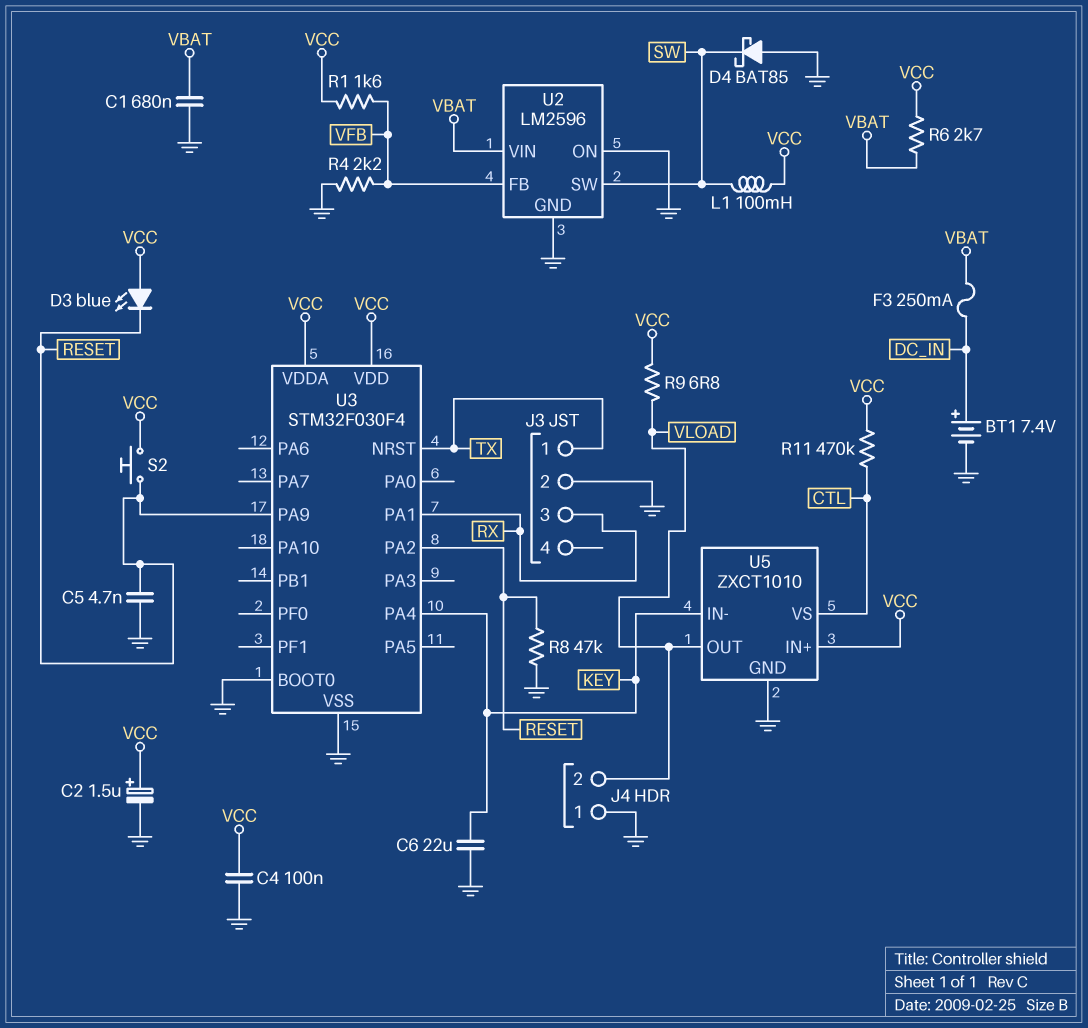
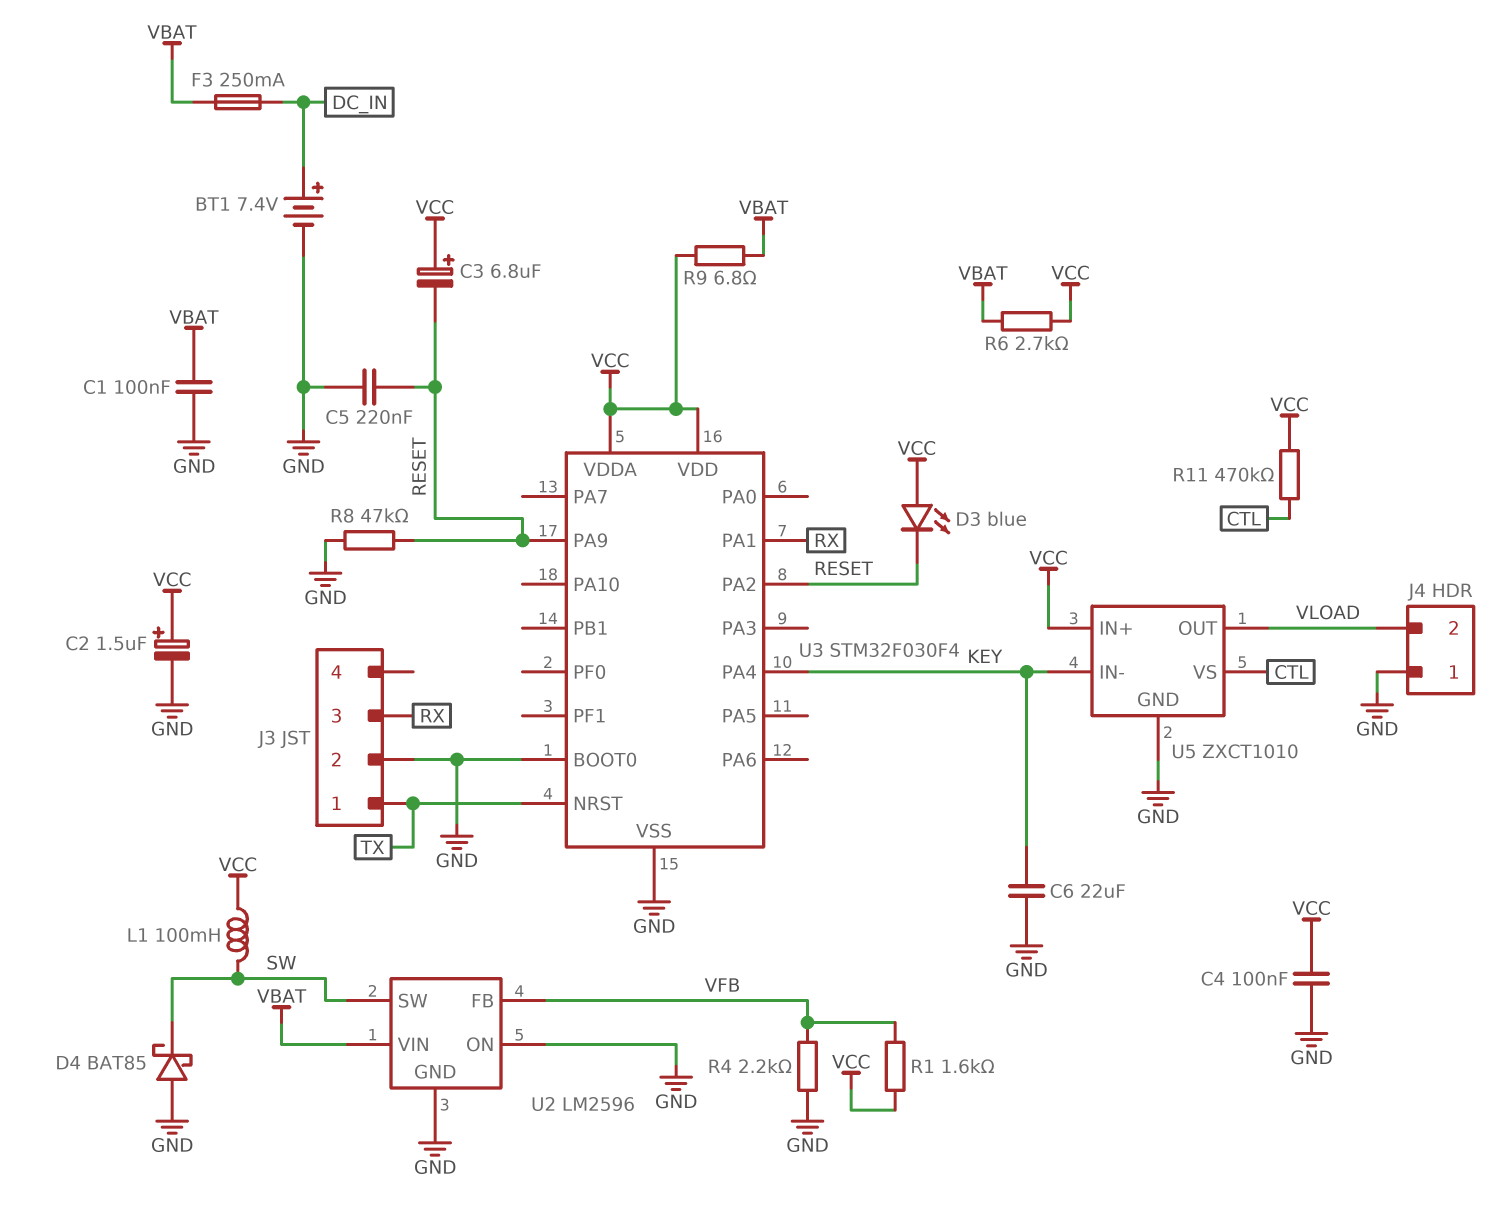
C1: 680nF (GND, VBAT) -> 100nF (GND, VBAT)
C3: none -> 6.8uF (plus VCC, minus RESET)
C5: 4.7nF (GND, RESET) -> 220nF (GND, RESET)
R9: 6.8 (VCC, VLOAD) -> 6.8 (VBAT, VCC)
S2: button (RESET, VCC) -> none

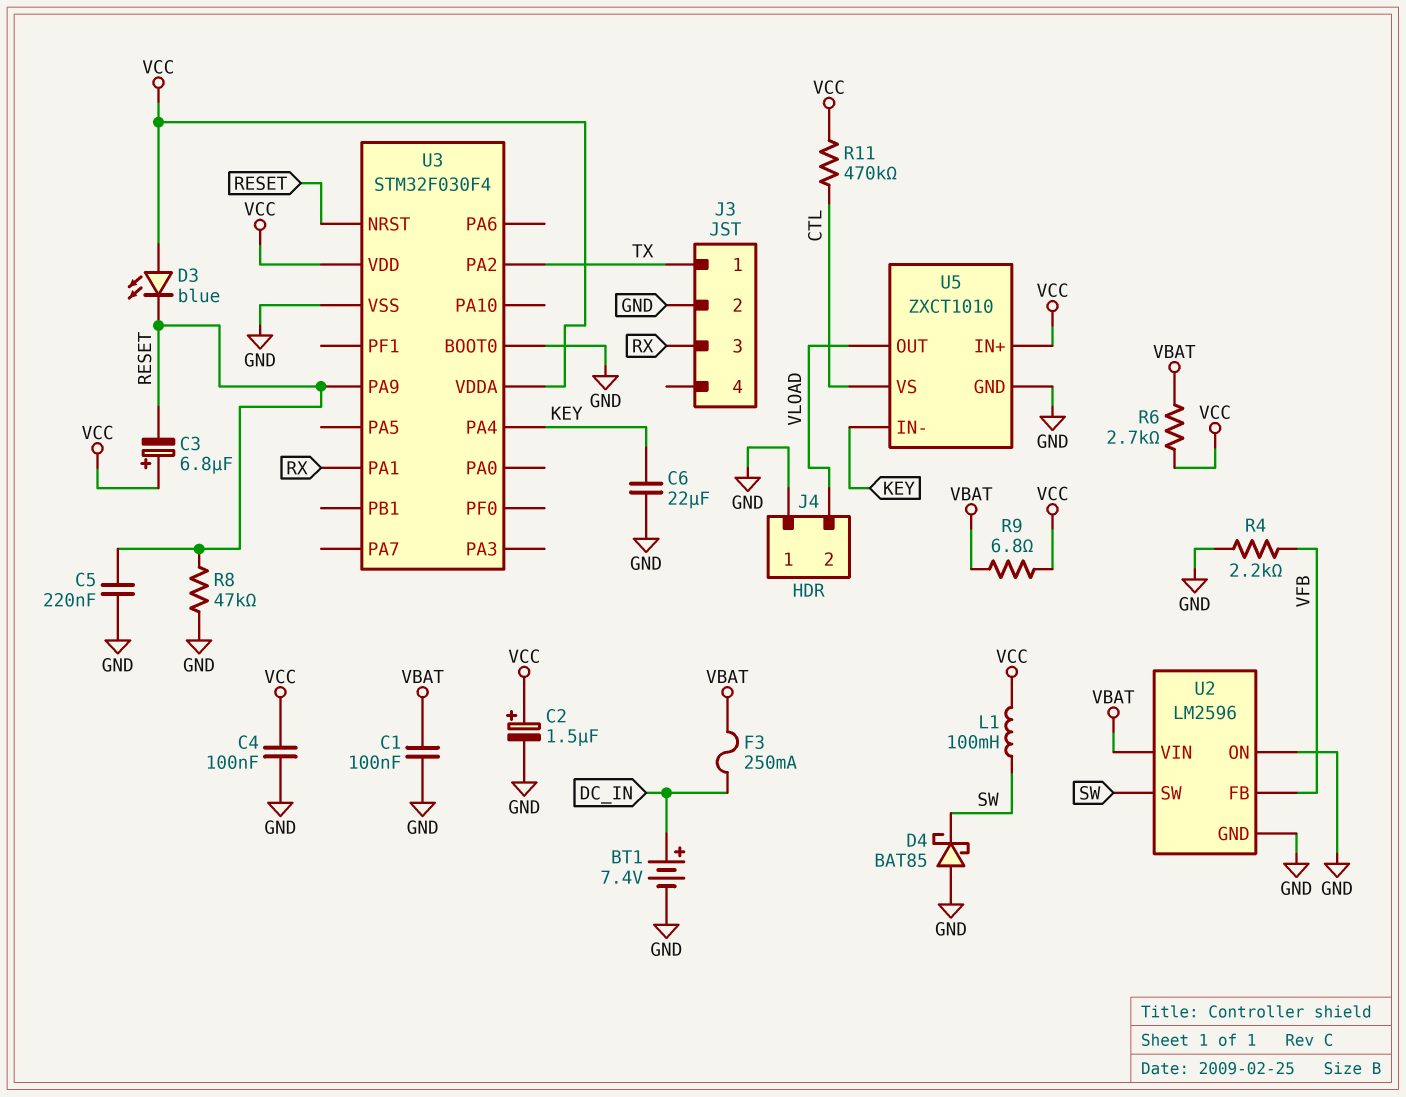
R1: 1.6k (VCC, VFB) -> none
U3 pin NRST: TX -> RESET
U3 pin PA2: RESET -> TX

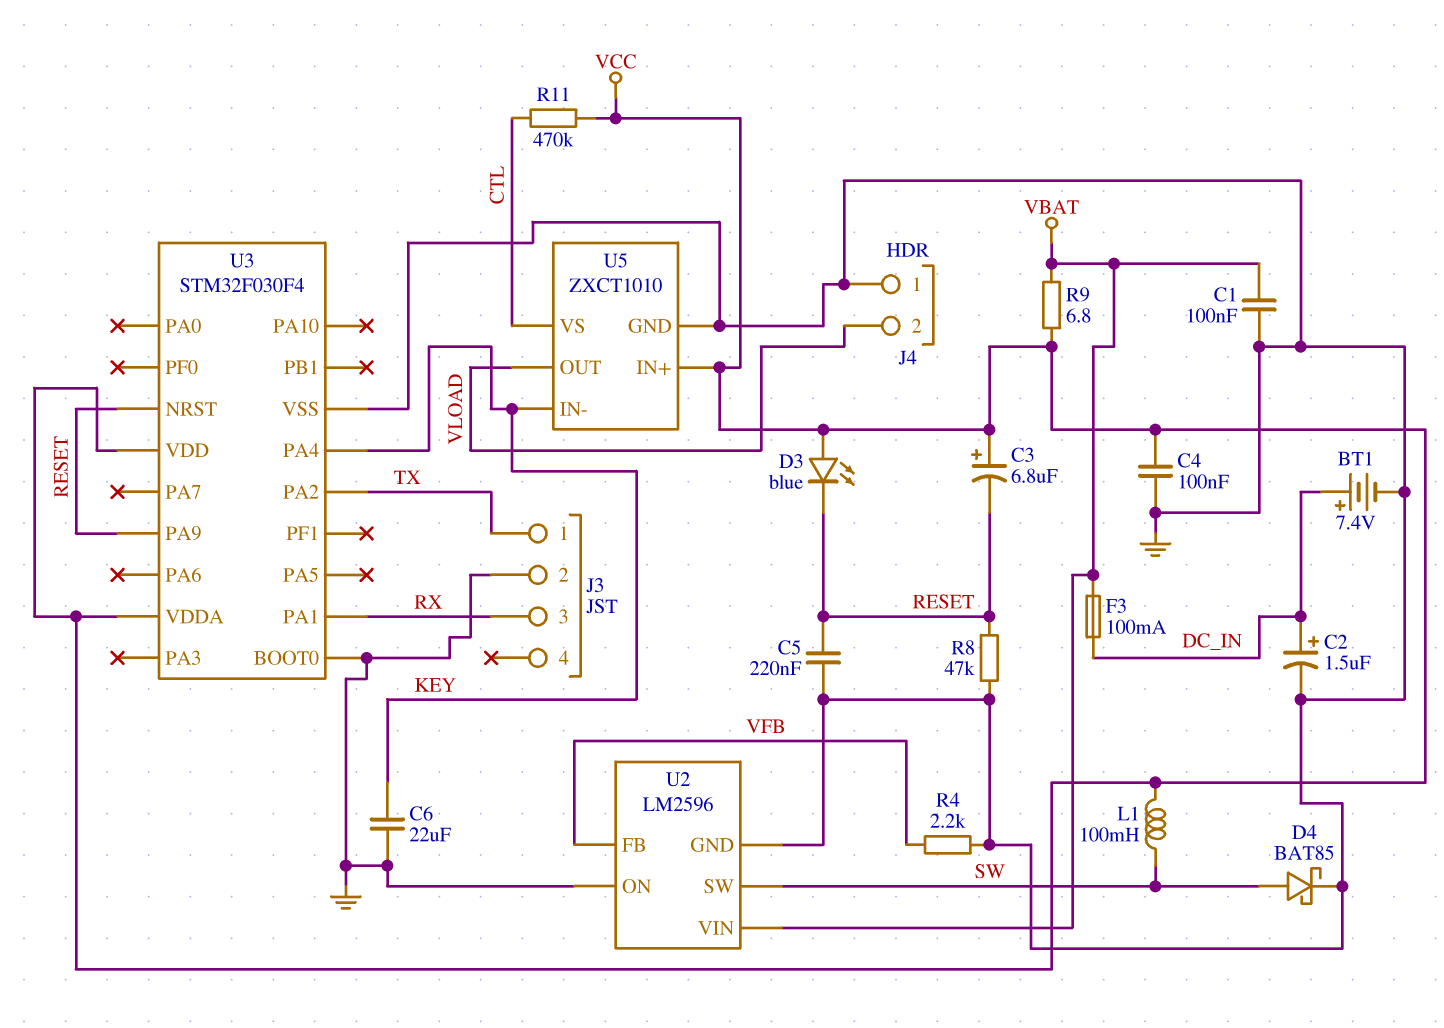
C2: 1.5uF (plus VCC, minus GND) -> 1.5uF (plus DC_IN, minus GND)
D4: schottky BAT85 (A GND, K SW) -> schottky BAT85 (A SW, K GND)
F3: 250mA (DC_IN, VBAT) -> 100mA (DC_IN, VBAT)
R6: 2.7k (VBAT, VCC) -> none

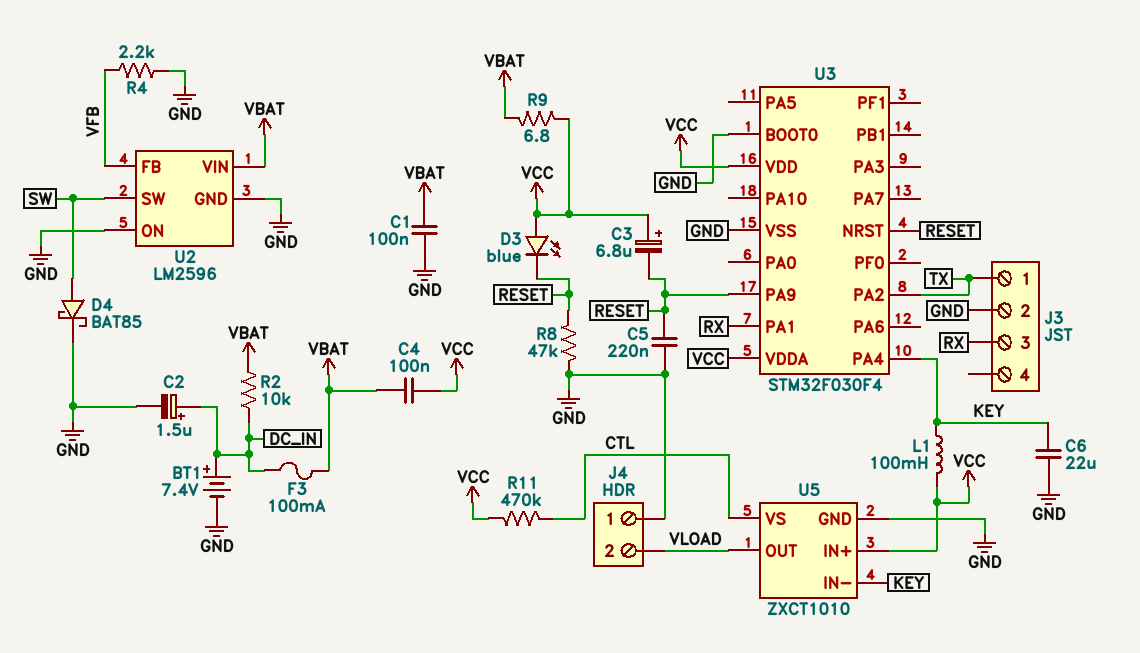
C4: 100nF (GND, VCC) -> 100nF (VBAT, VCC)
L1: 100mH (SW, VCC) -> 100mH (KEY, VCC)
R2: none -> 10k (DC_IN, VBAT)

